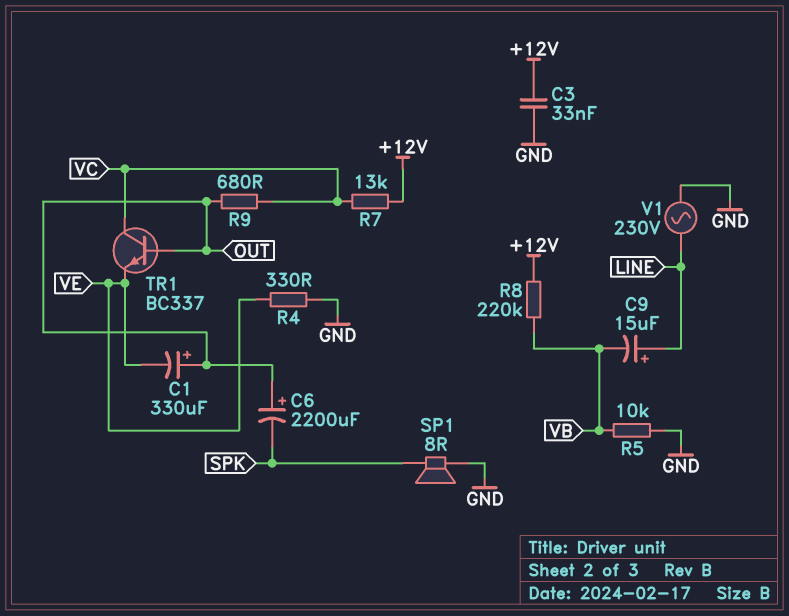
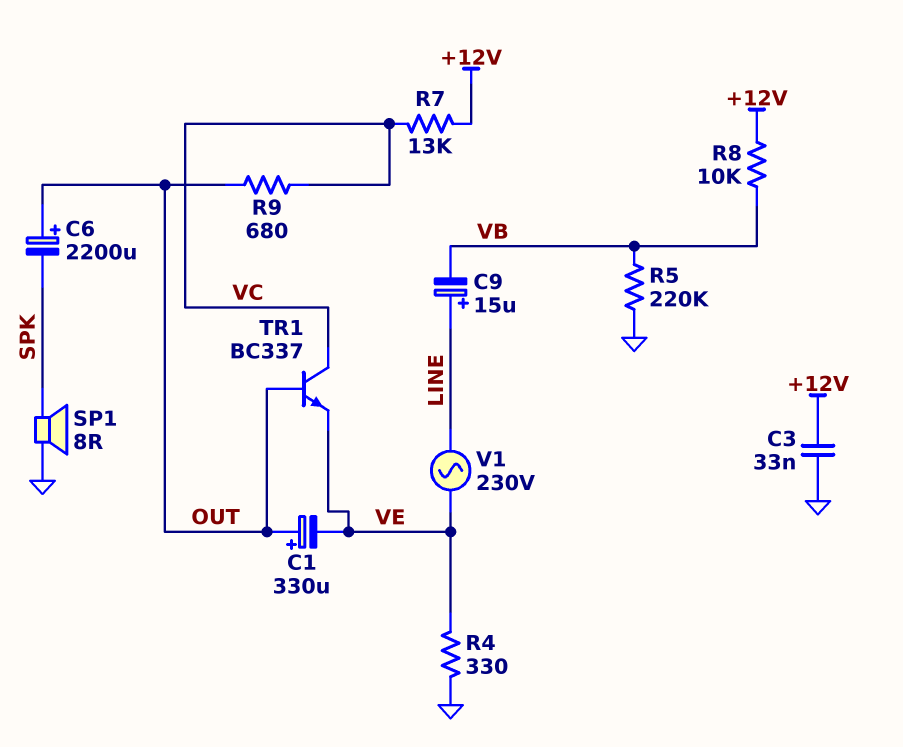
R5: 10k (GND, VB) -> 220k (GND, VB)
R8: 220k (+12V, VB) -> 10k (+12V, VB)
V1: AC 230V (GND, LINE) -> AC 230V (LINE, VE)

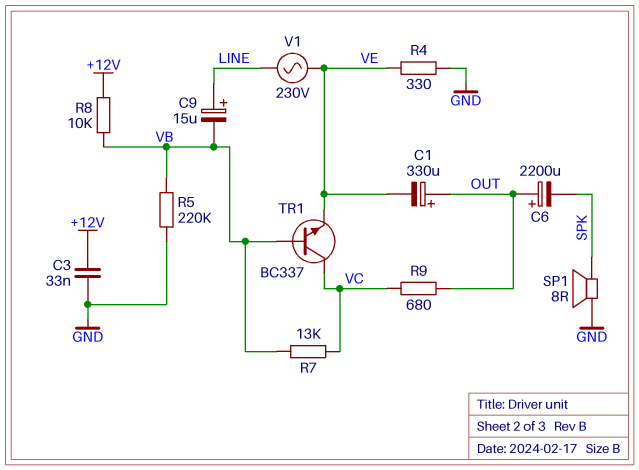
R7: 13k (+12V, VC) -> 13k (VB, VC)
TR1: NPN BC337 (B OUT, C VC, E VE) -> NPN BC337 (B VB, C VC, E VE)

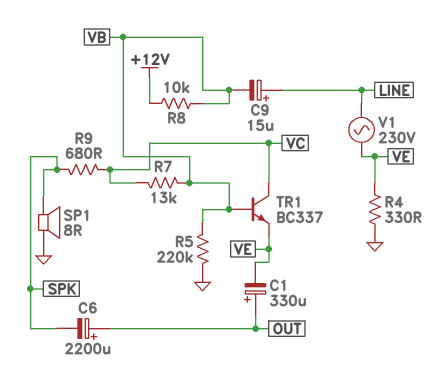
C3: 33nF (+12V, GND) -> none
R9: 680 (OUT, VC) -> 680 (SPK, VC)

